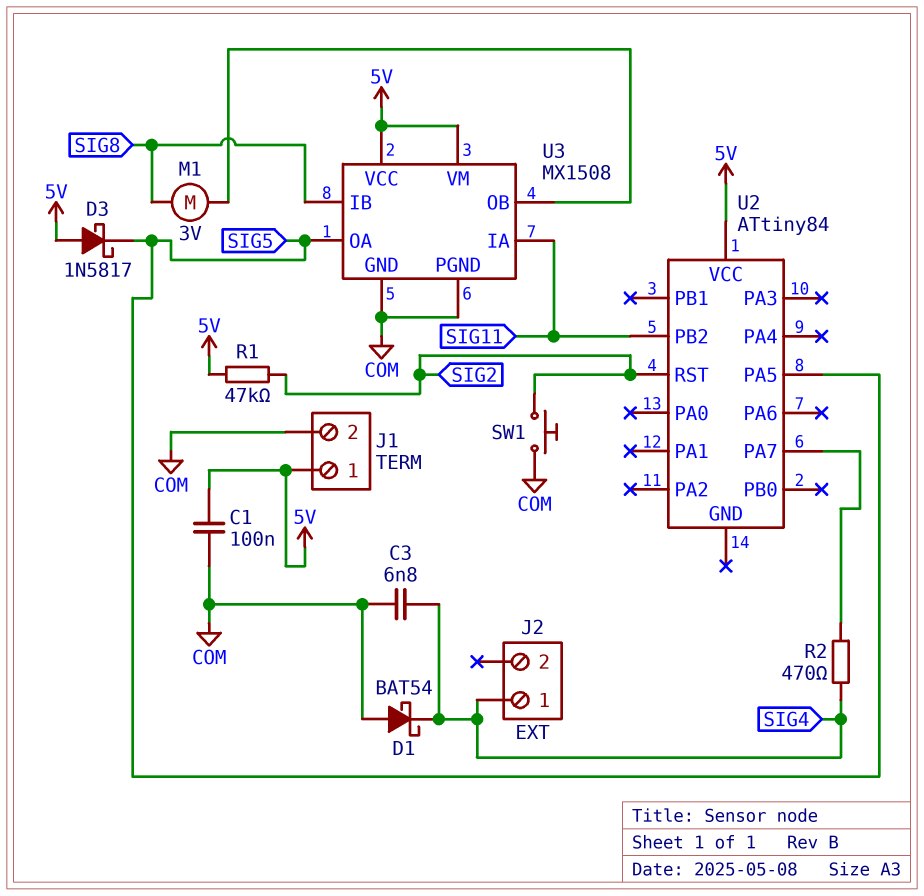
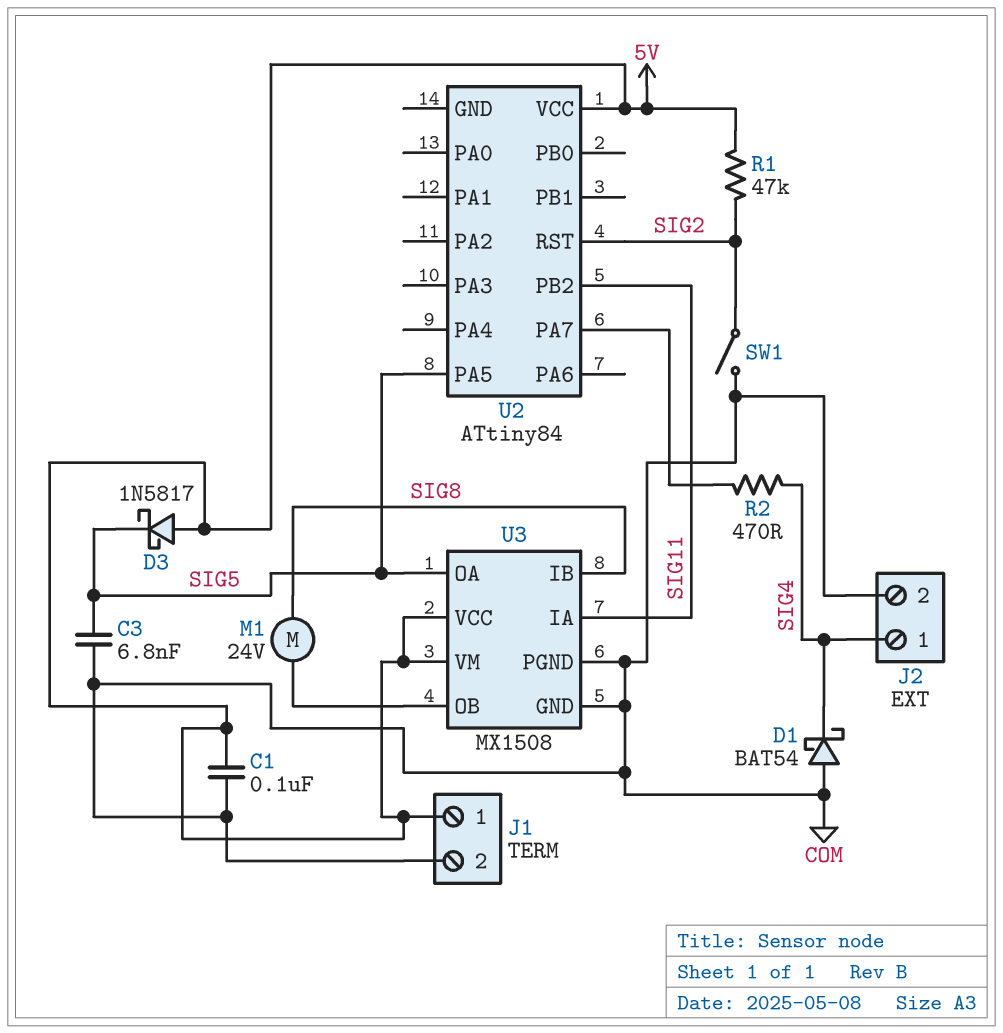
C3: 6.8nF (COM, SIG4) -> 6.8nF (COM, SIG5)
J2 pin 2: none -> COM
M1: motor 3V (SIG8, U3/OB) -> motor 24V (SIG8, U3/OB)
SW1: button (COM, SIG2) -> switch (COM, SIG2)

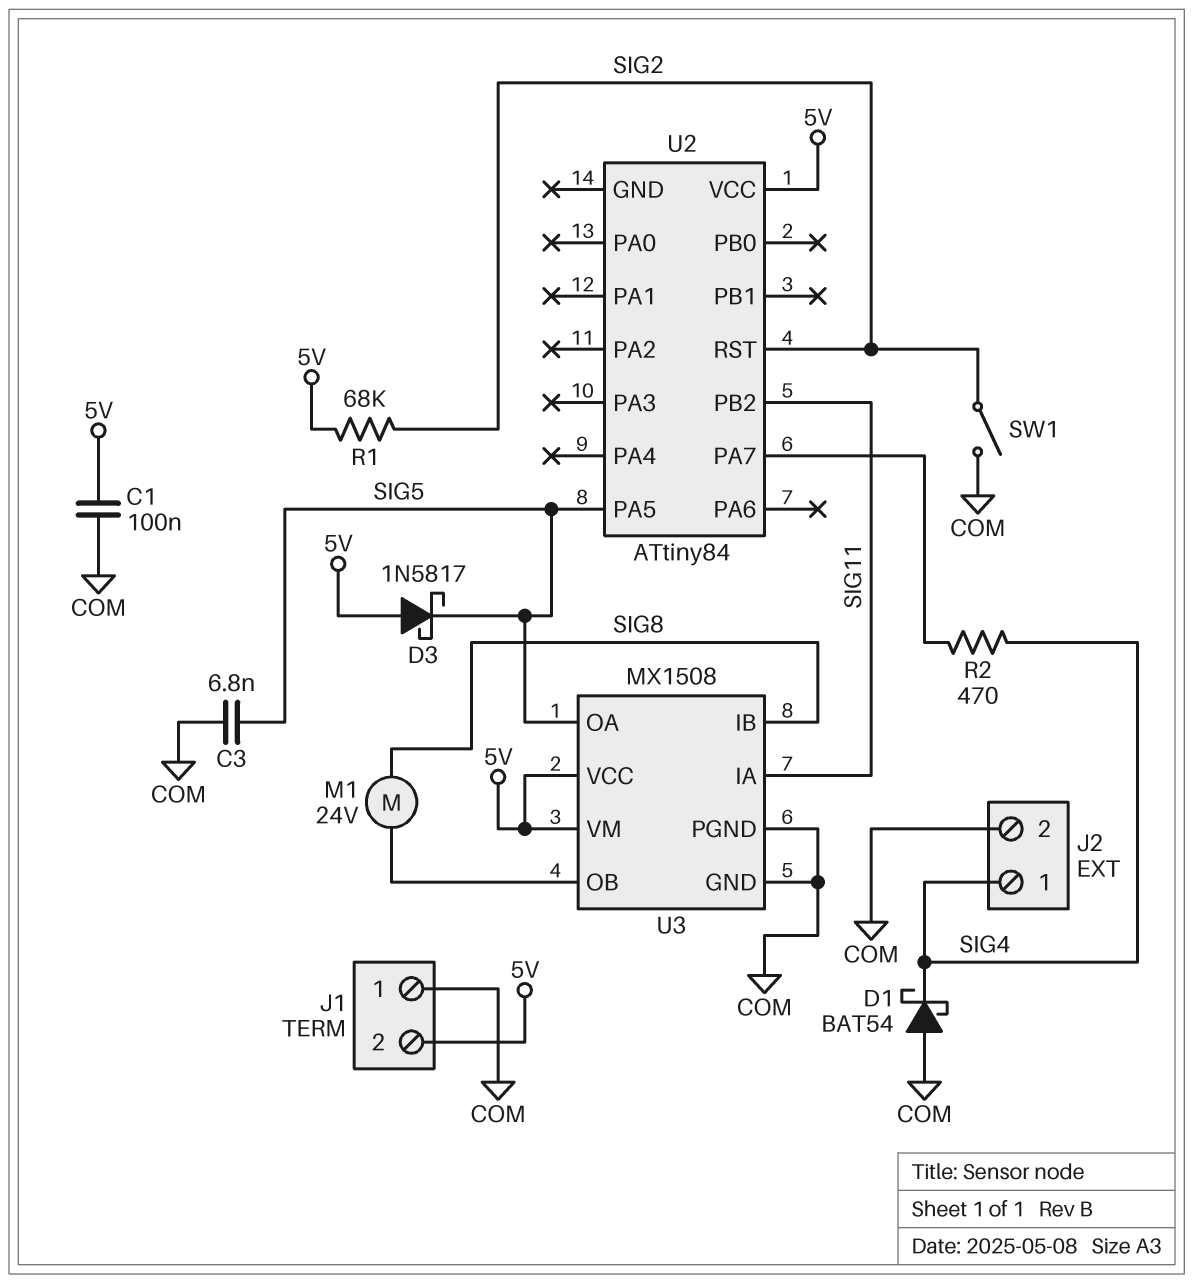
J1 pin 1: 5V -> COM
J1 pin 2: COM -> 5V
R1: 47k (5V, SIG2) -> 68k (5V, SIG2)

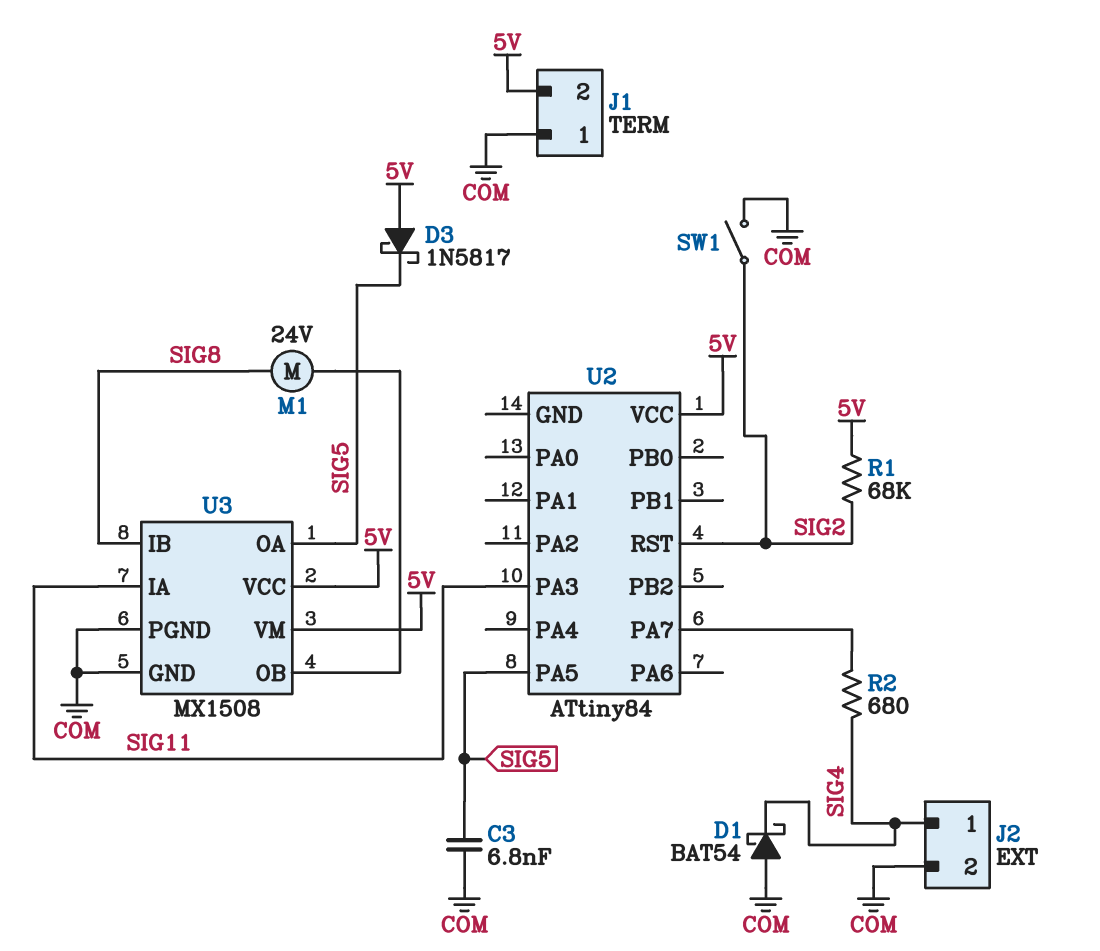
C1: 100nF (5V, COM) -> none
R2: 470 (SIG4, U2/PA7) -> 680 (SIG4, U2/PA7)
U2 pin PA3: none -> SIG11
U2 pin PB2: SIG11 -> none

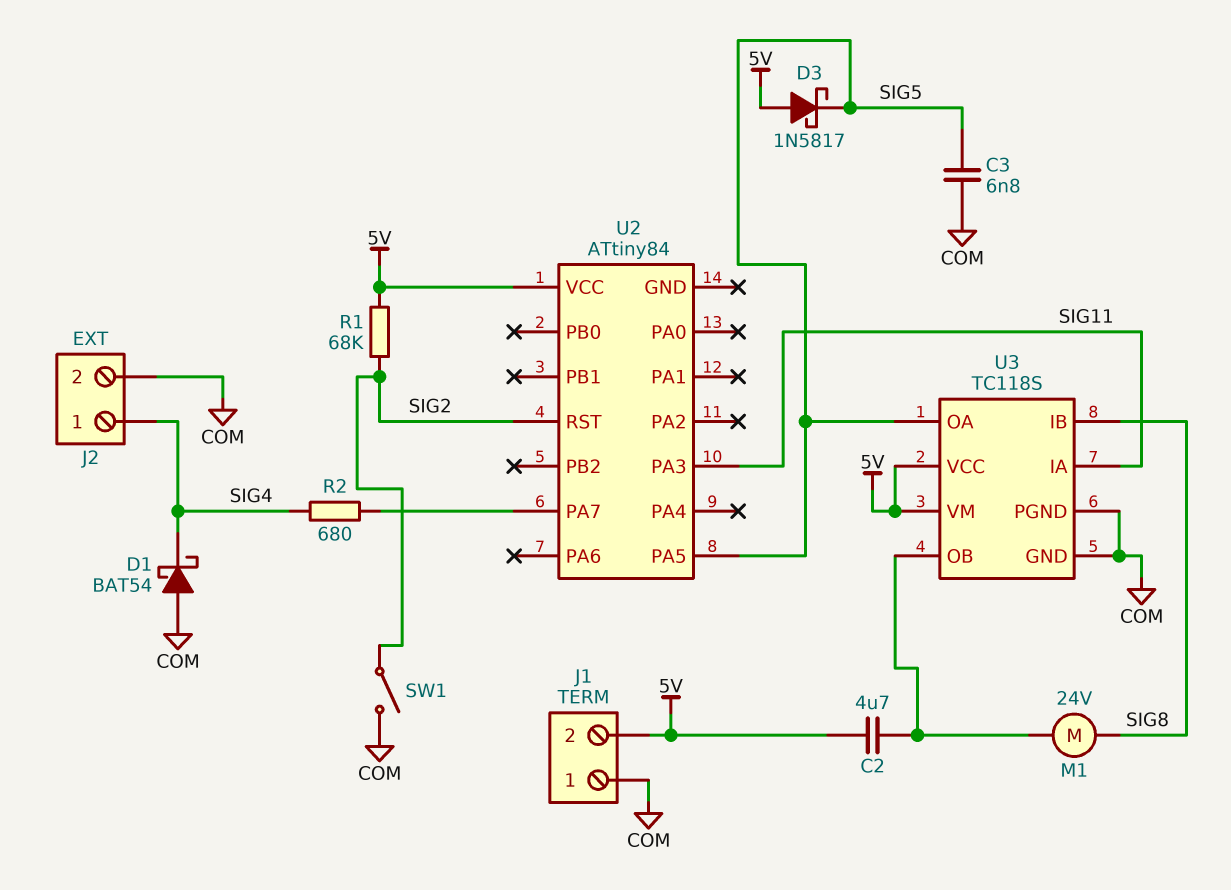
C2: none -> 4.7uF (5V, U3/OB)
U3: MX1508 -> TC118S

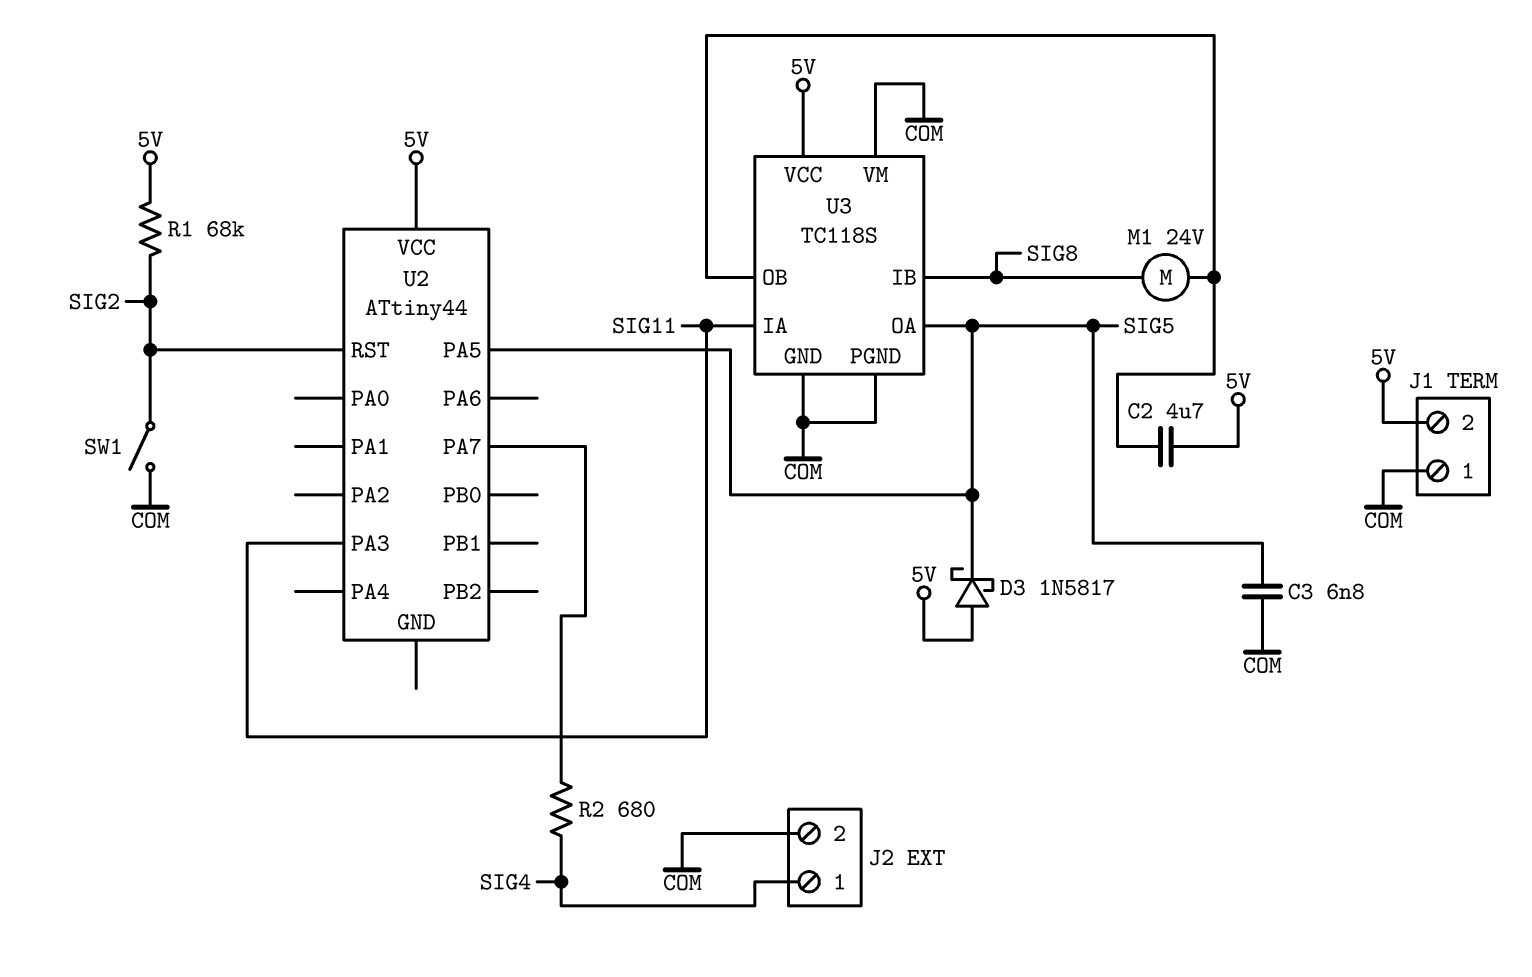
D1: schottky BAT54 (A COM, K SIG4) -> none
U2: ATtiny84 -> ATtiny44
U3 pin VM: 5V -> COM

